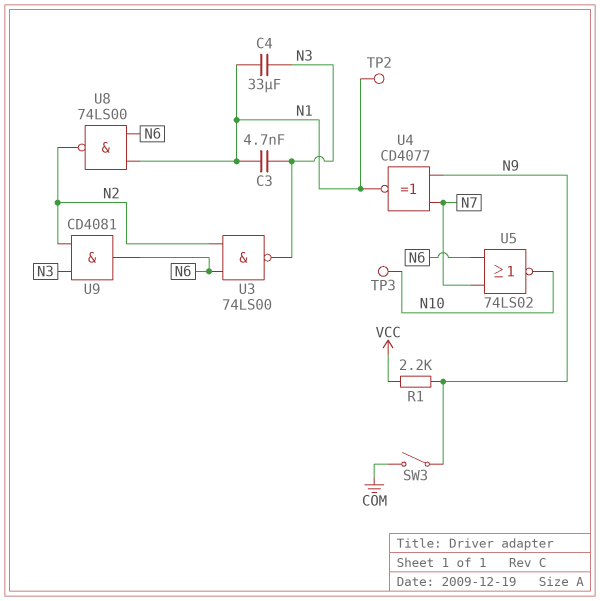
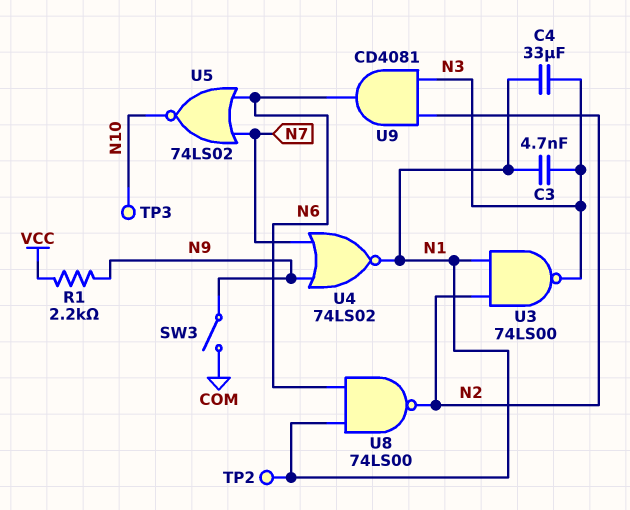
U3: NAND 74LS00 (in N2, in N6, out N3) -> NAND 74LS00 (in N1, in N2, out N3)
U4: XNOR CD4077 (in N7, in N9, out N1) -> NOR 74LS02 (in N7, in N9, out N1)

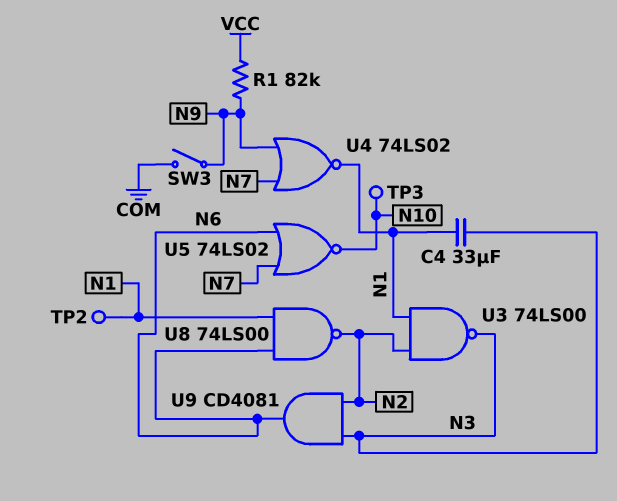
C3: 4.7nF (N1, N3) -> none
R1: 2.2k (N9, VCC) -> 82k (N9, VCC)

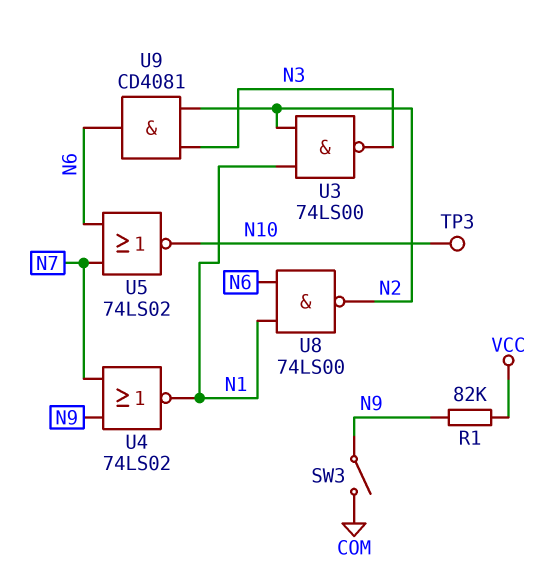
C4: 33uF (N1, N3) -> none
TP2: test point (N1) -> none

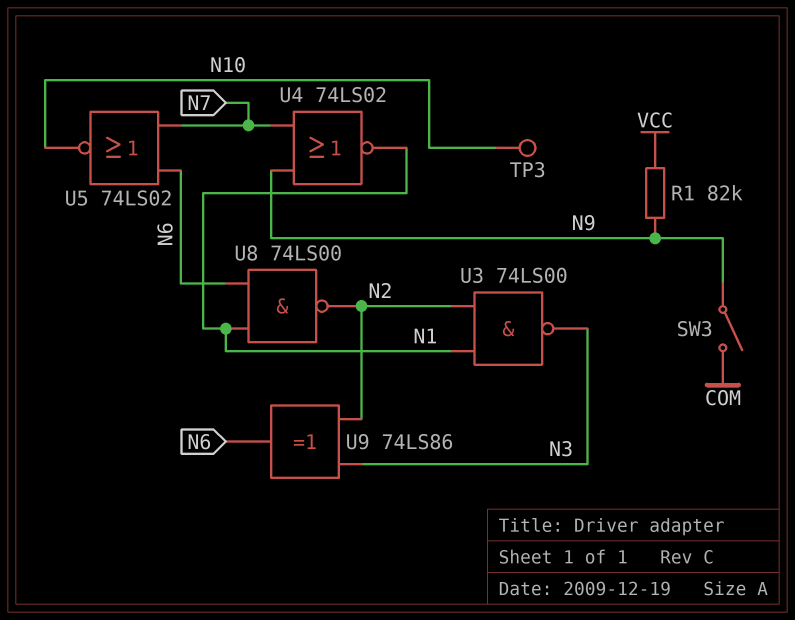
U9: AND CD4081 (in N2, in N3, out N6) -> XOR 74LS86 (in N2, in N3, out N6)

